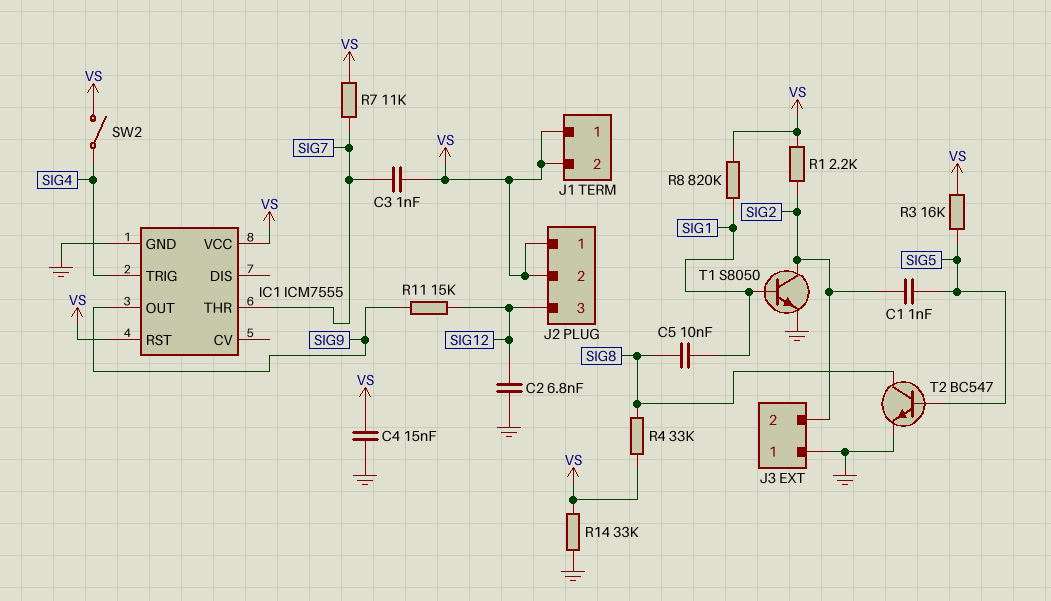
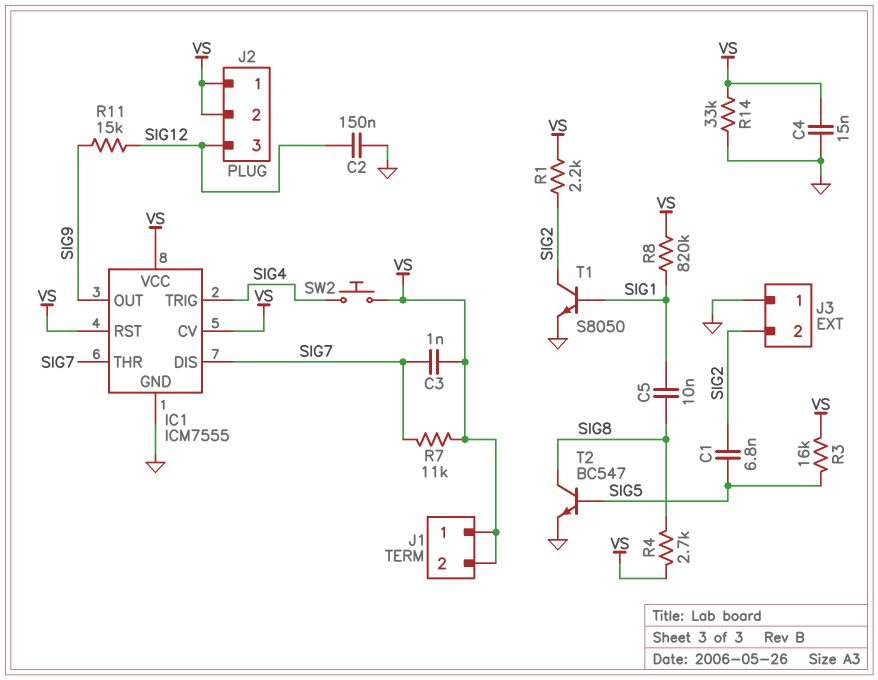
C1: 1nF (SIG2, SIG5) -> 6.8nF (SIG2, SIG5)
C2: 6.8nF (GND, SIG12) -> 150nF (GND, SIG12)
IC1 pin CV: none -> VS
IC1 pin DIS: none -> SIG7
R4: 33k (SIG8, VS) -> 2.7k (SIG8, VS)
SW2: switch (SIG4, VS) -> button (SIG4, VS)

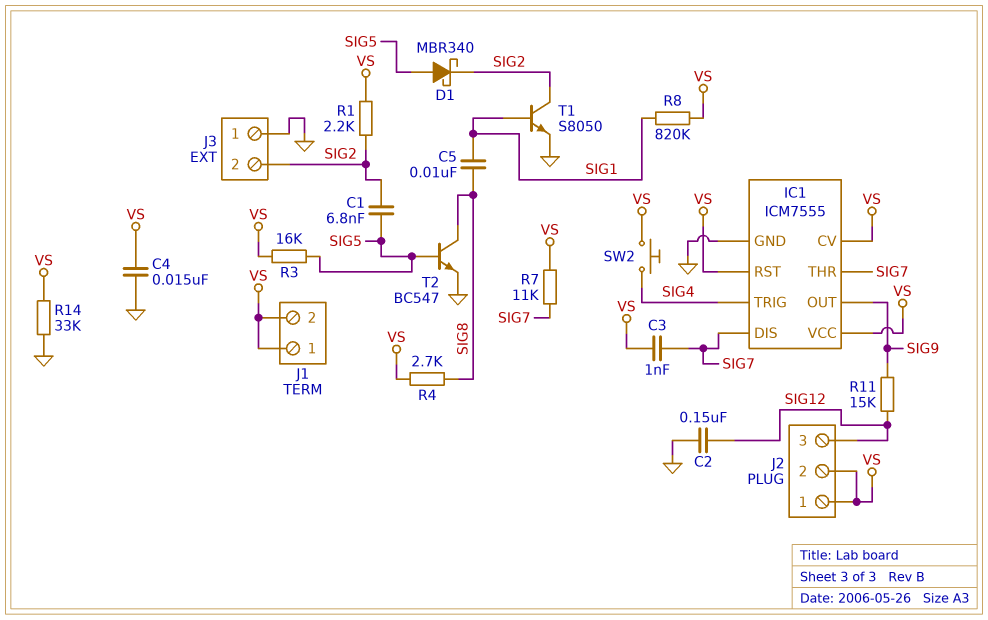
D1: none -> schottky MBR340 (A SIG5, K SIG2)

